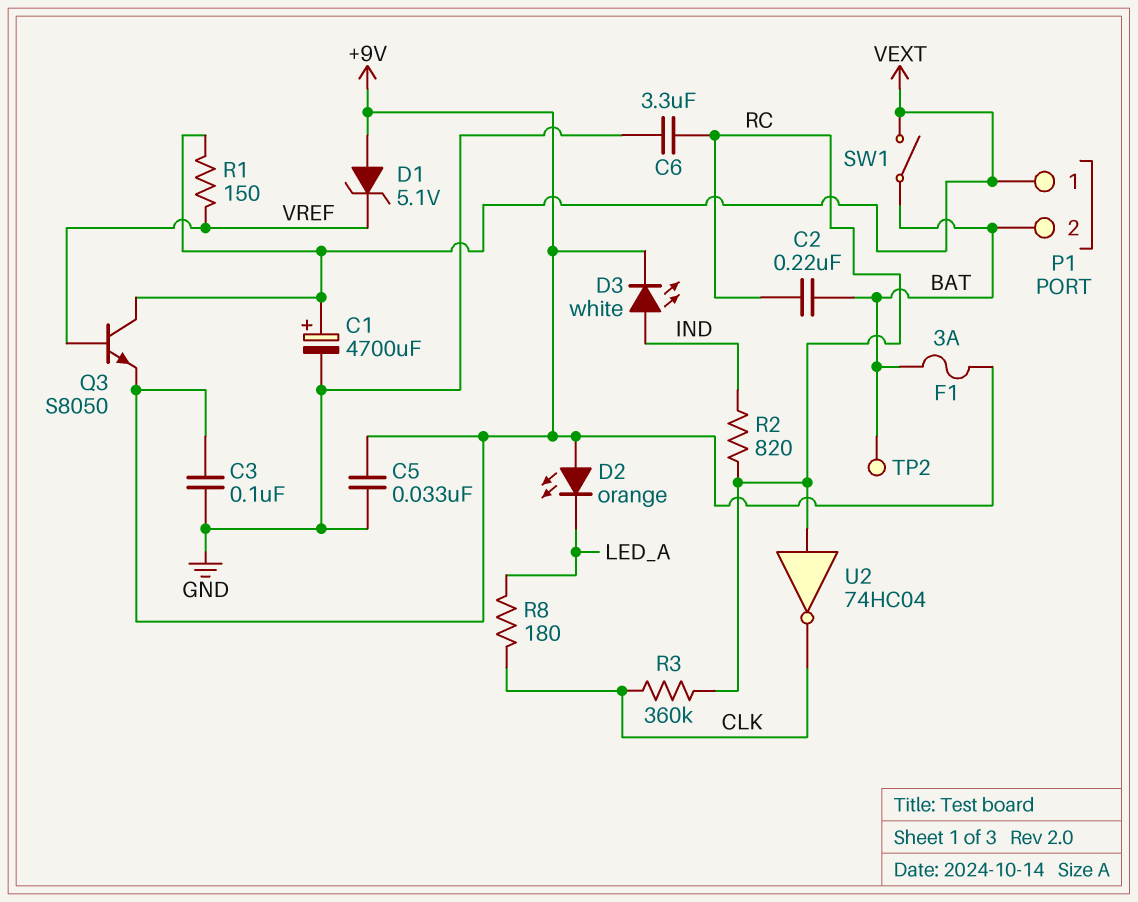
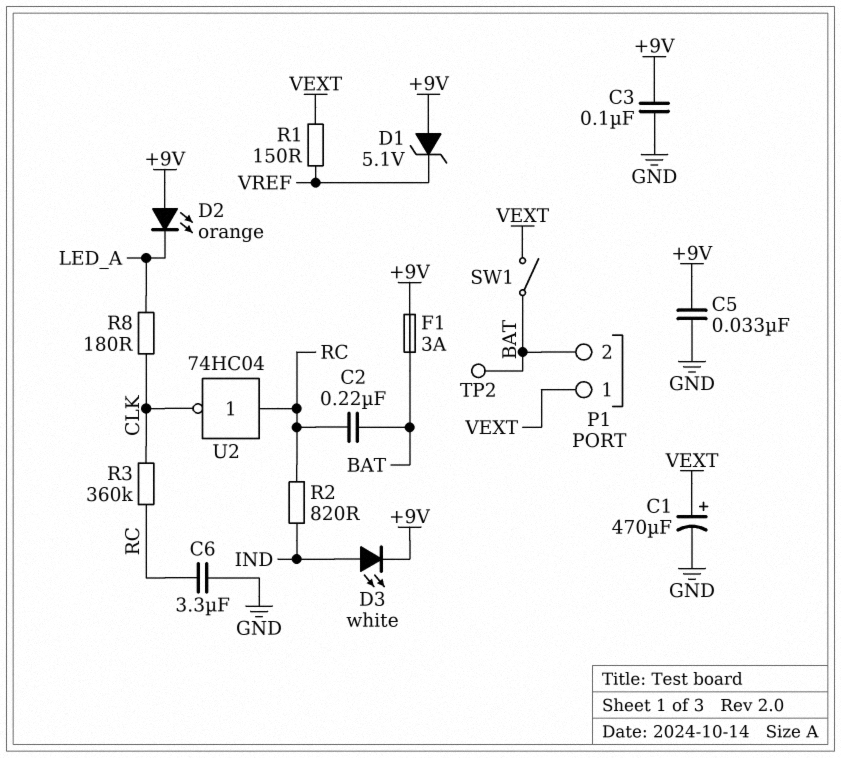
C1: 4700uF (plus VEXT, minus GND) -> 470uF (plus VEXT, minus GND)
Q3: NPN S8050 (B VREF, C VEXT, E +9V) -> none

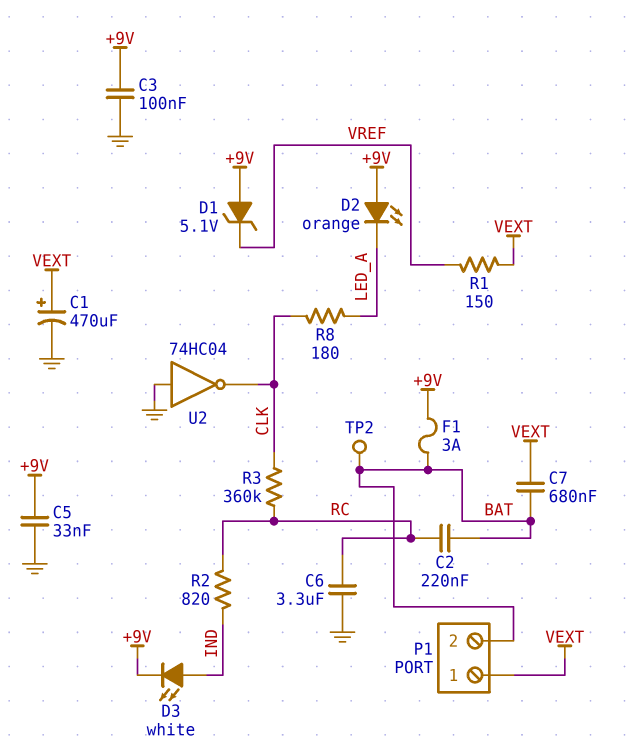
C7: none -> 680nF (BAT, VEXT)
SW1: switch (BAT, VEXT) -> none
U2: NOT 74HC04 (in RC, out CLK) -> NOT 74HC04 (in GND, out CLK)

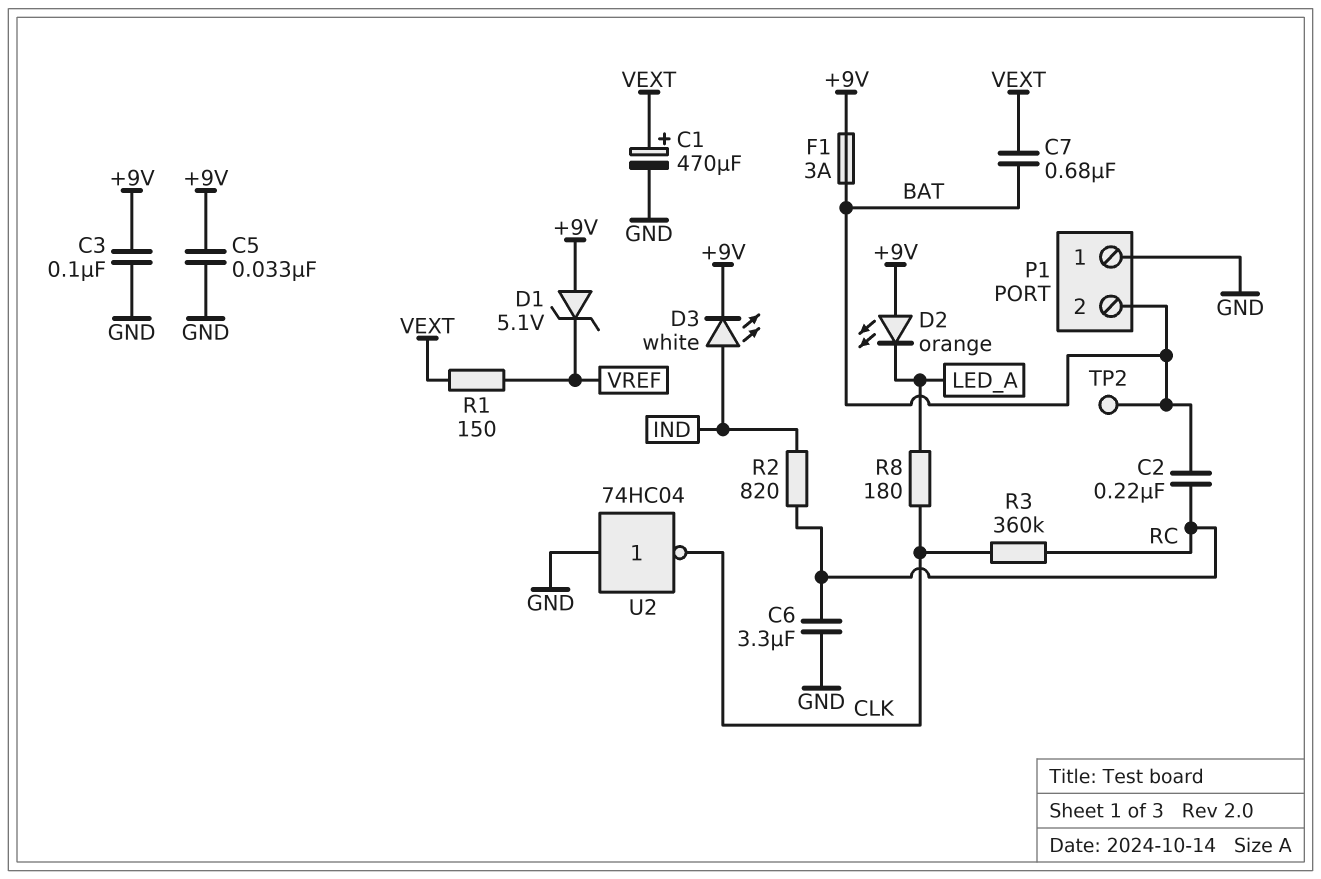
P1 pin 1: VEXT -> GND

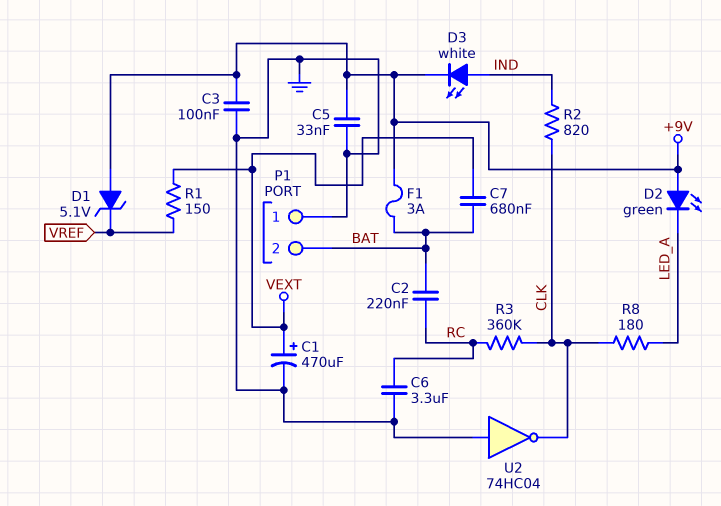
D2: LED orange (A +9V, K LED_A) -> LED green (A +9V, K LED_A)
R2: 820 (IND, RC) -> 820 (CLK, IND)
TP2: test point (BAT) -> none

